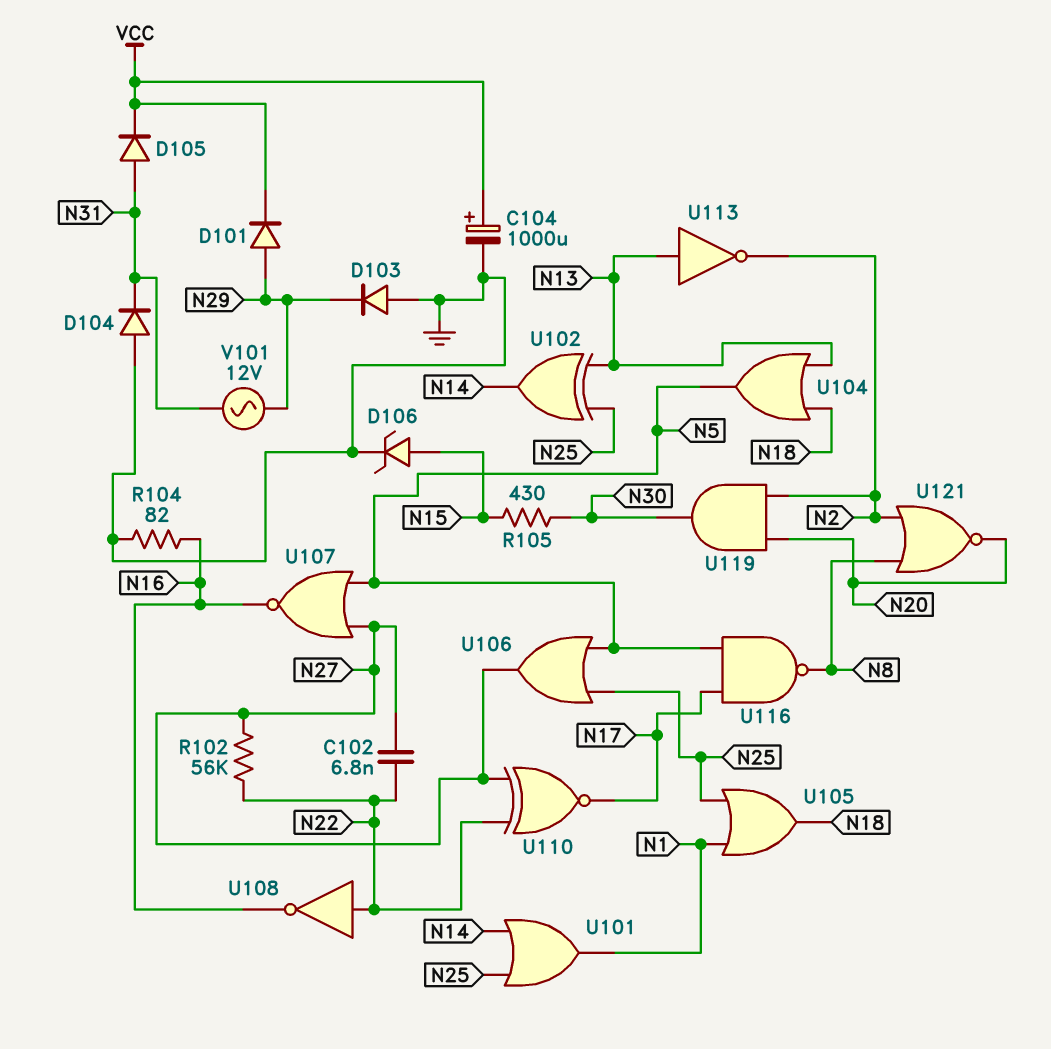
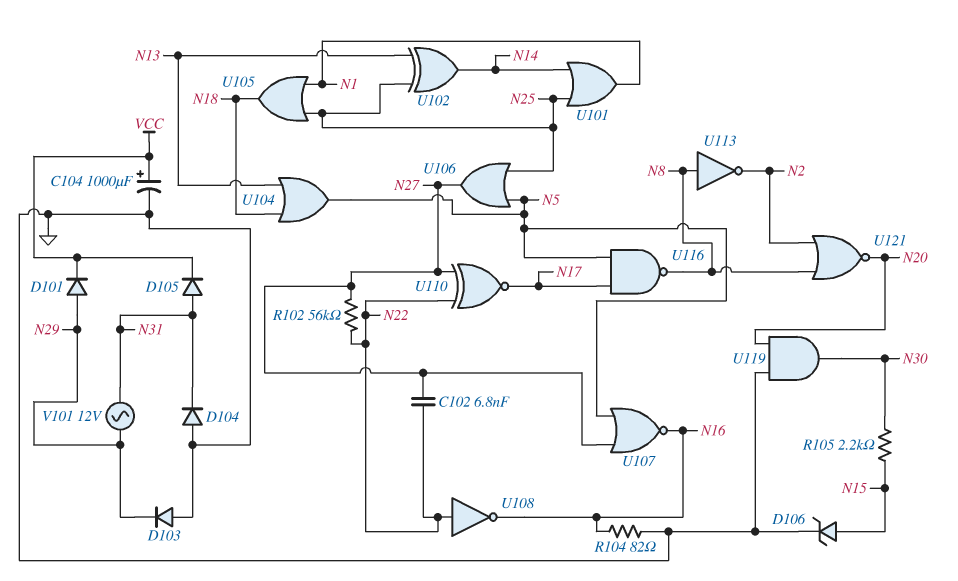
R105: 430 (N15, N30) -> 2.2k (N15, N30)
U113: NOT (in N13, out N2) -> NOT (in N8, out N2)
U119: AND (in N2, in N20, out N30) -> AND (in GND, in N20, out N30)

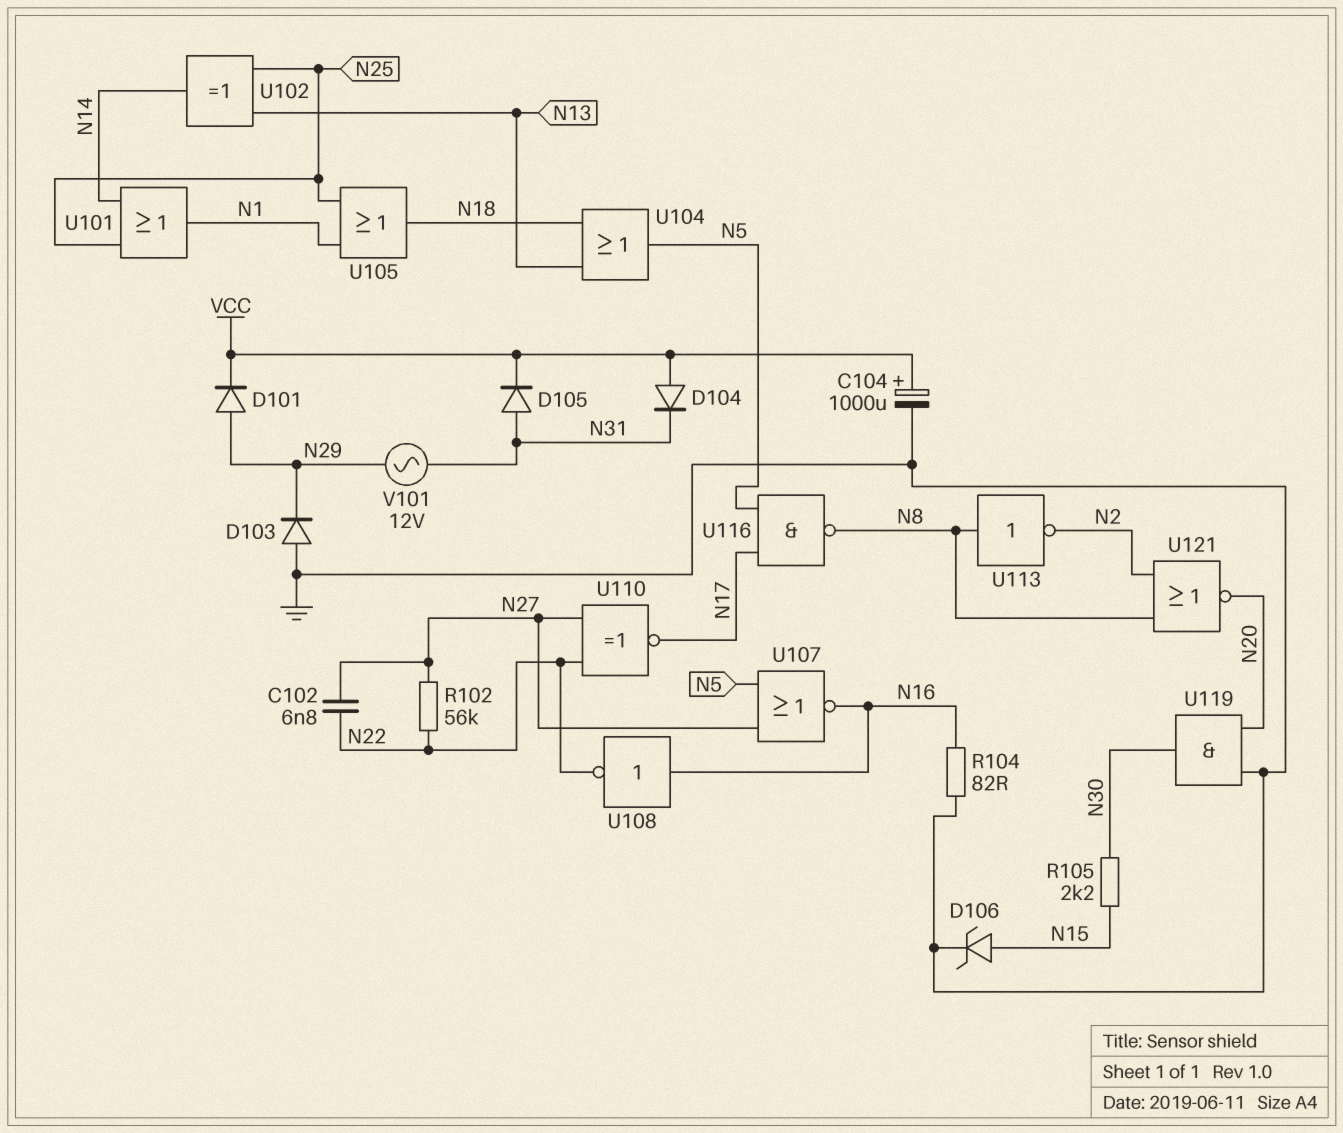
D104: diode (A GND, K N31) -> diode (A VCC, K N31)
U106: OR (in N5, in N25, out N27) -> none
U108: NOT (in N22, out N16) -> NOT (in N16, out N22)

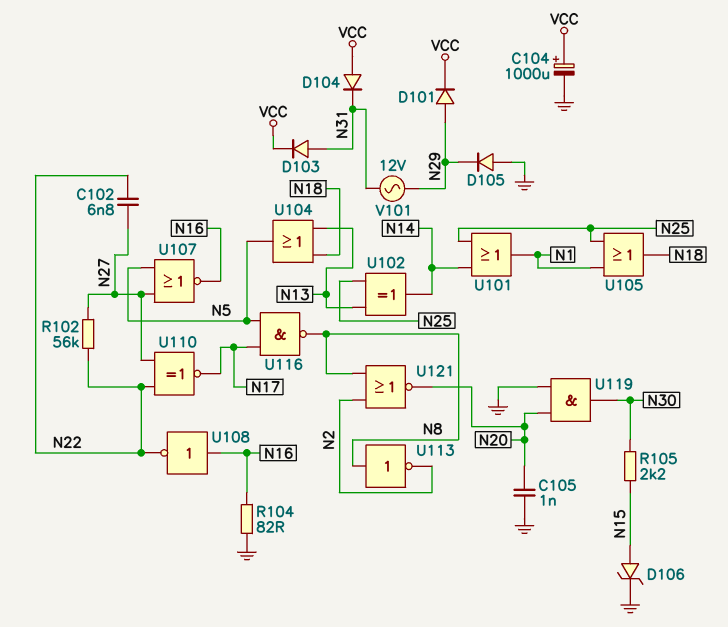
C105: none -> 1nF (GND, N20)
D103: diode (A GND, K N29) -> diode (A N31, K VCC)
D105: diode (A N31, K VCC) -> diode (A GND, K N29)

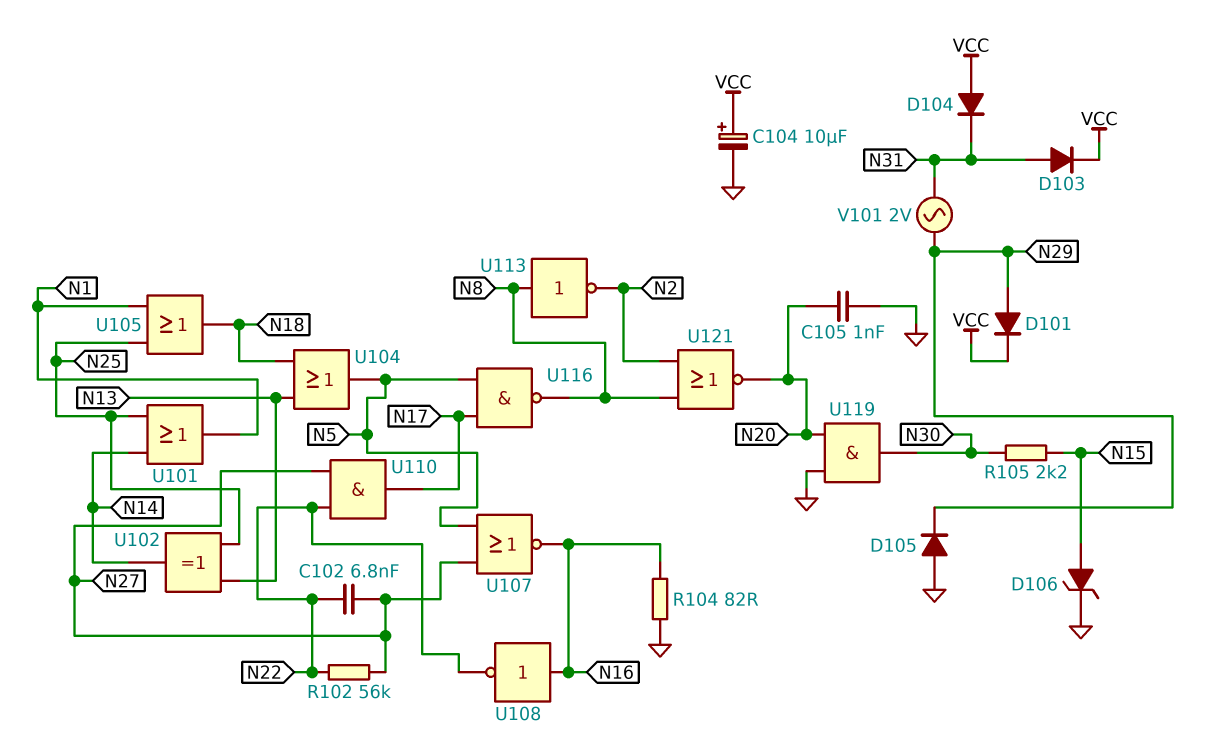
C104: 1000uF (plus VCC, minus GND) -> 10uF (plus VCC, minus GND)
U110: XNOR (in N22, in N27, out N17) -> AND (in N22, in N27, out N17)
V101: AC 12V (N29, N31) -> AC 2V (N29, N31)

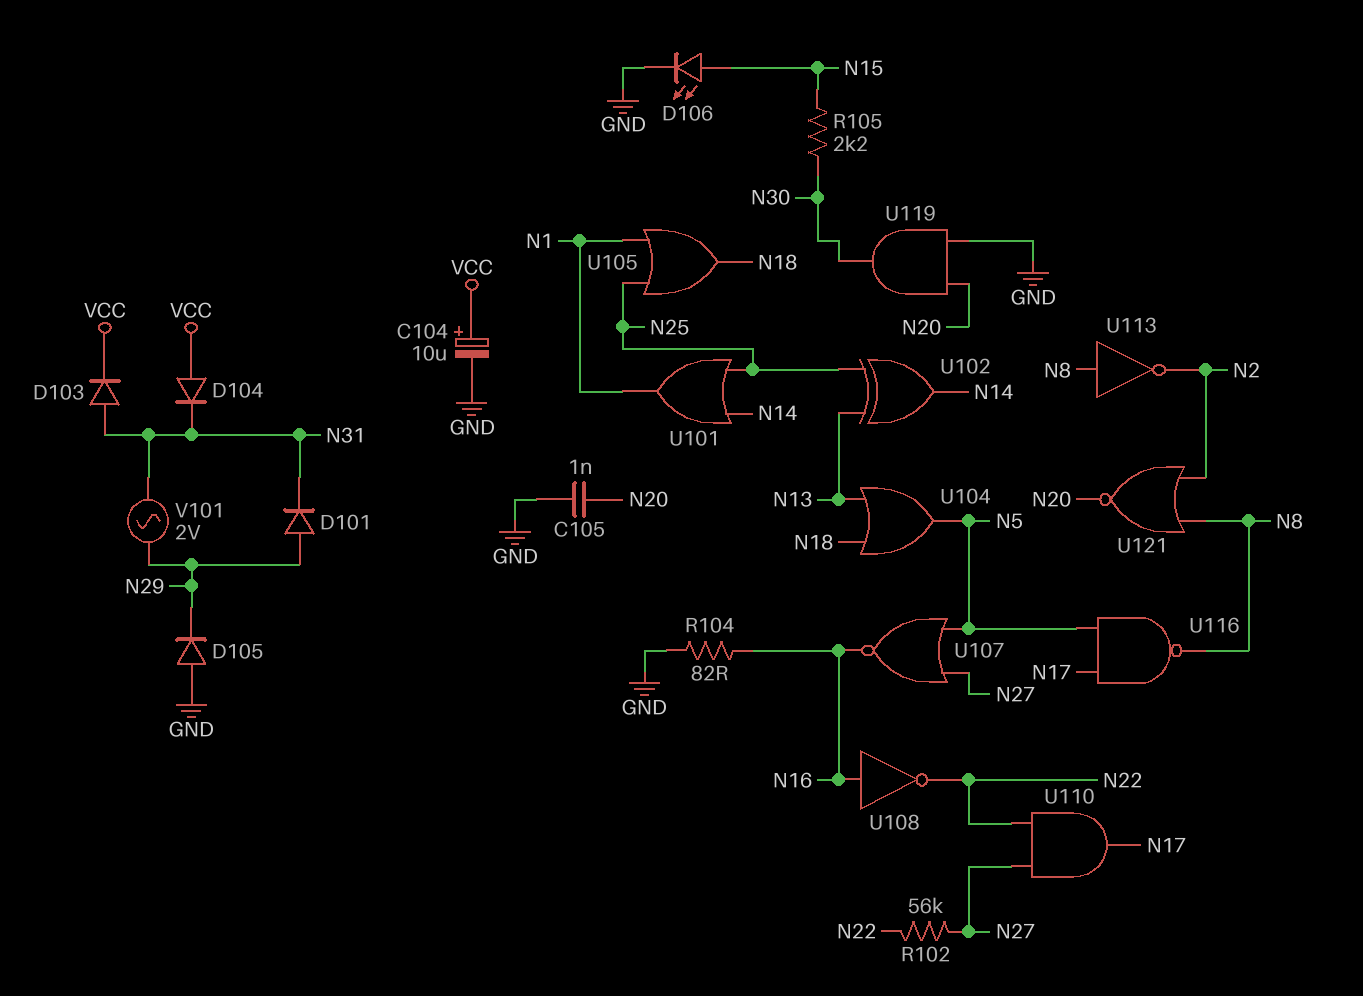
C102: 6.8nF (N22, N27) -> none
D101: diode (A N29, K VCC) -> diode (A N29, K N31)
D106: zener (A N15, K GND) -> LED (A N15, K GND)

